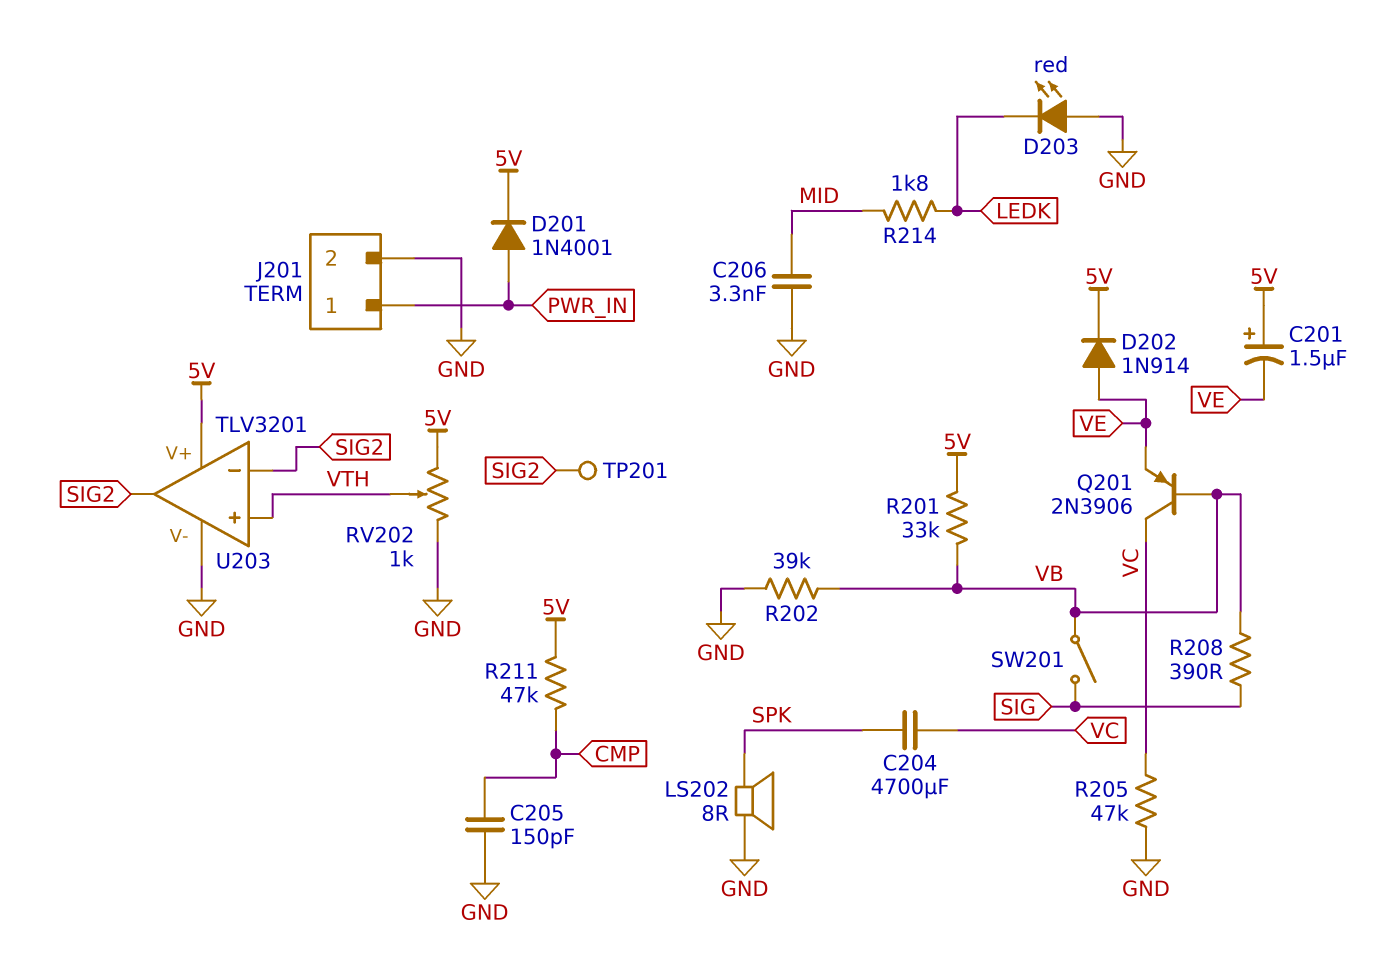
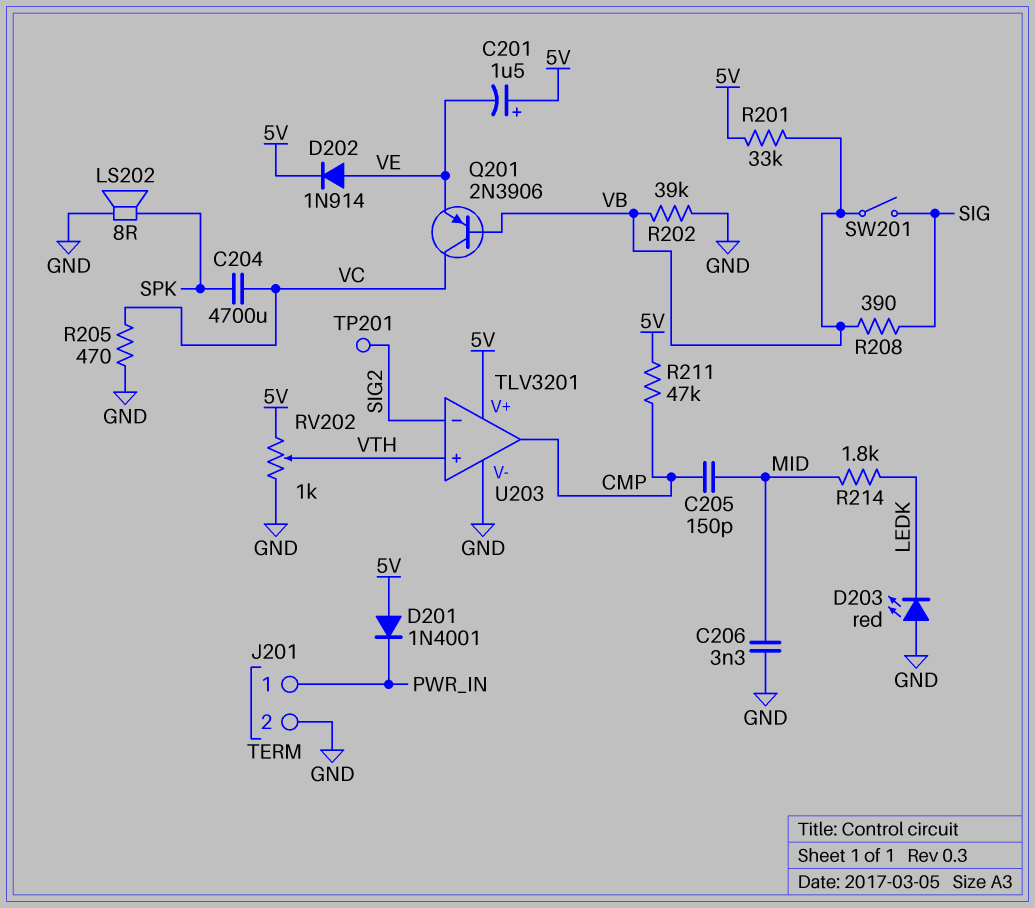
C205: 150pF (CMP, GND) -> 150pF (CMP, MID)
D201: diode 1N4001 (A PWR_IN, K 5V) -> diode 1N4001 (A 5V, K PWR_IN)
R205: 47k (GND, VC) -> 470 (GND, VC)
U203 pin out: SIG2 -> CMP

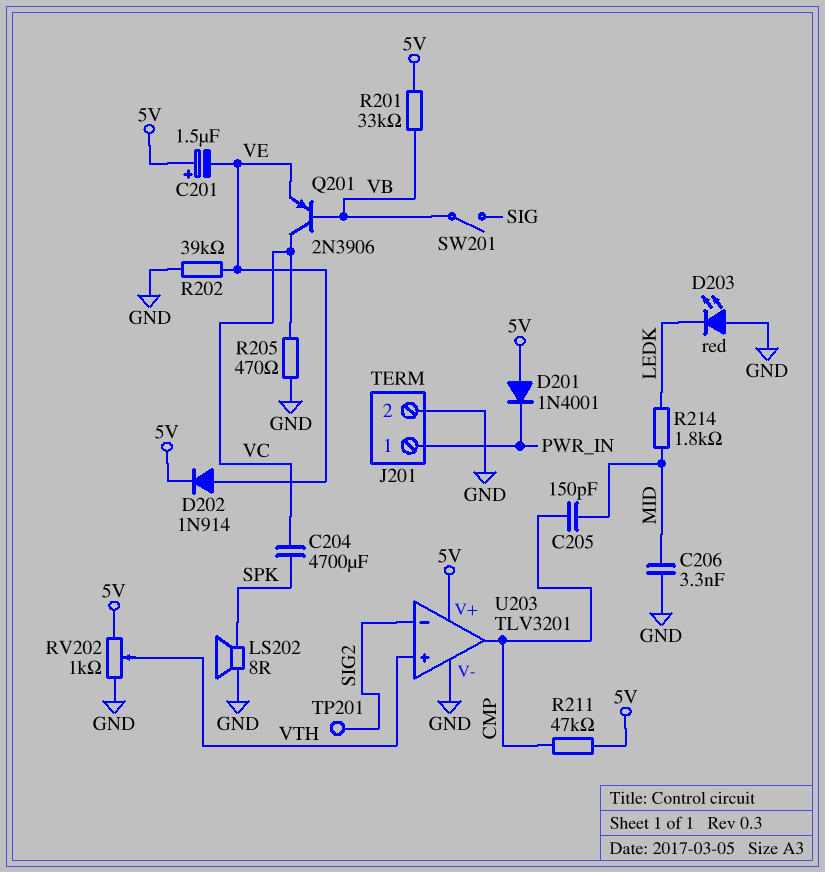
R202: 39k (GND, VB) -> 39k (GND, VE)
R208: 390 (SIG, VB) -> none

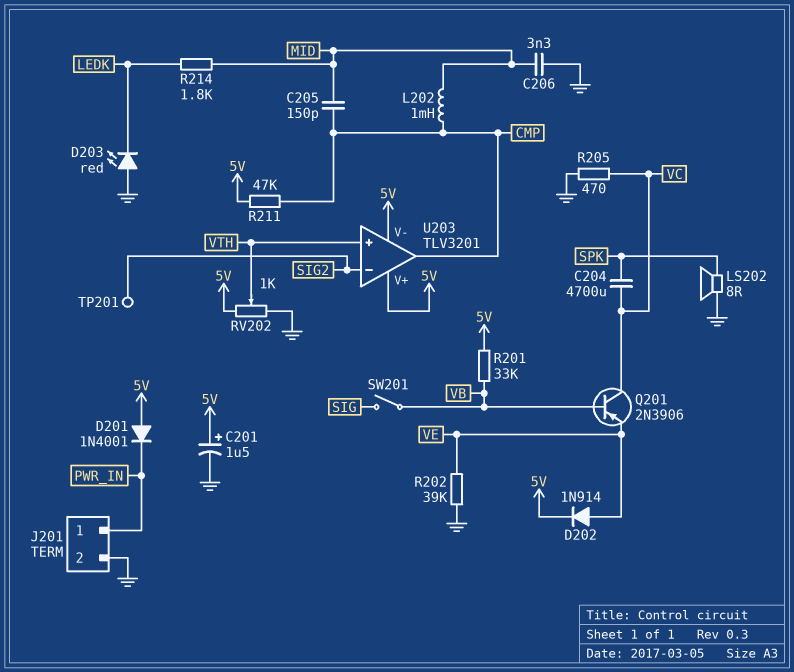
C201: 1.5uF (plus 5V, minus VE) -> 1.5uF (plus 5V, minus GND)
L202: none -> 1mH (CMP, MID)
U203 pin V-: GND -> 5V

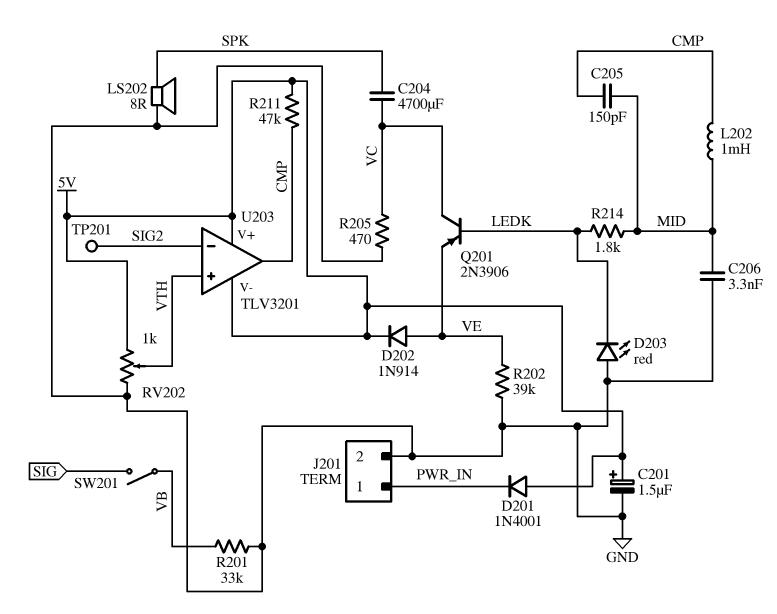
Q201: PNP 2N3906 (B VB, C VC, E VE) -> PNP 2N3906 (B LEDK, C VC, E VE)
R201: 33k (5V, VB) -> 33k (GND, VB)

